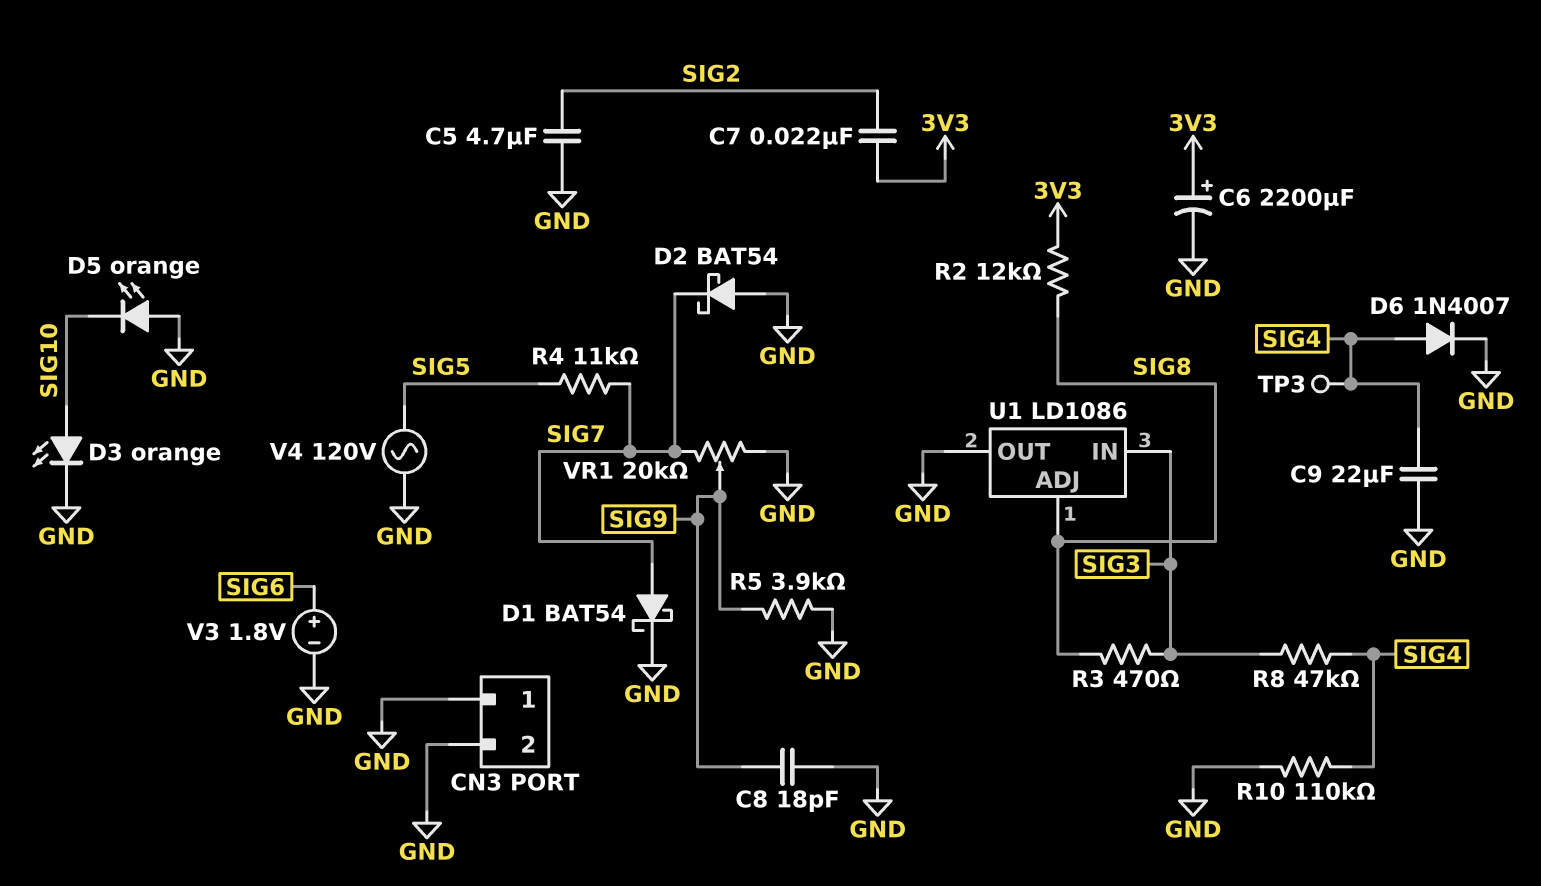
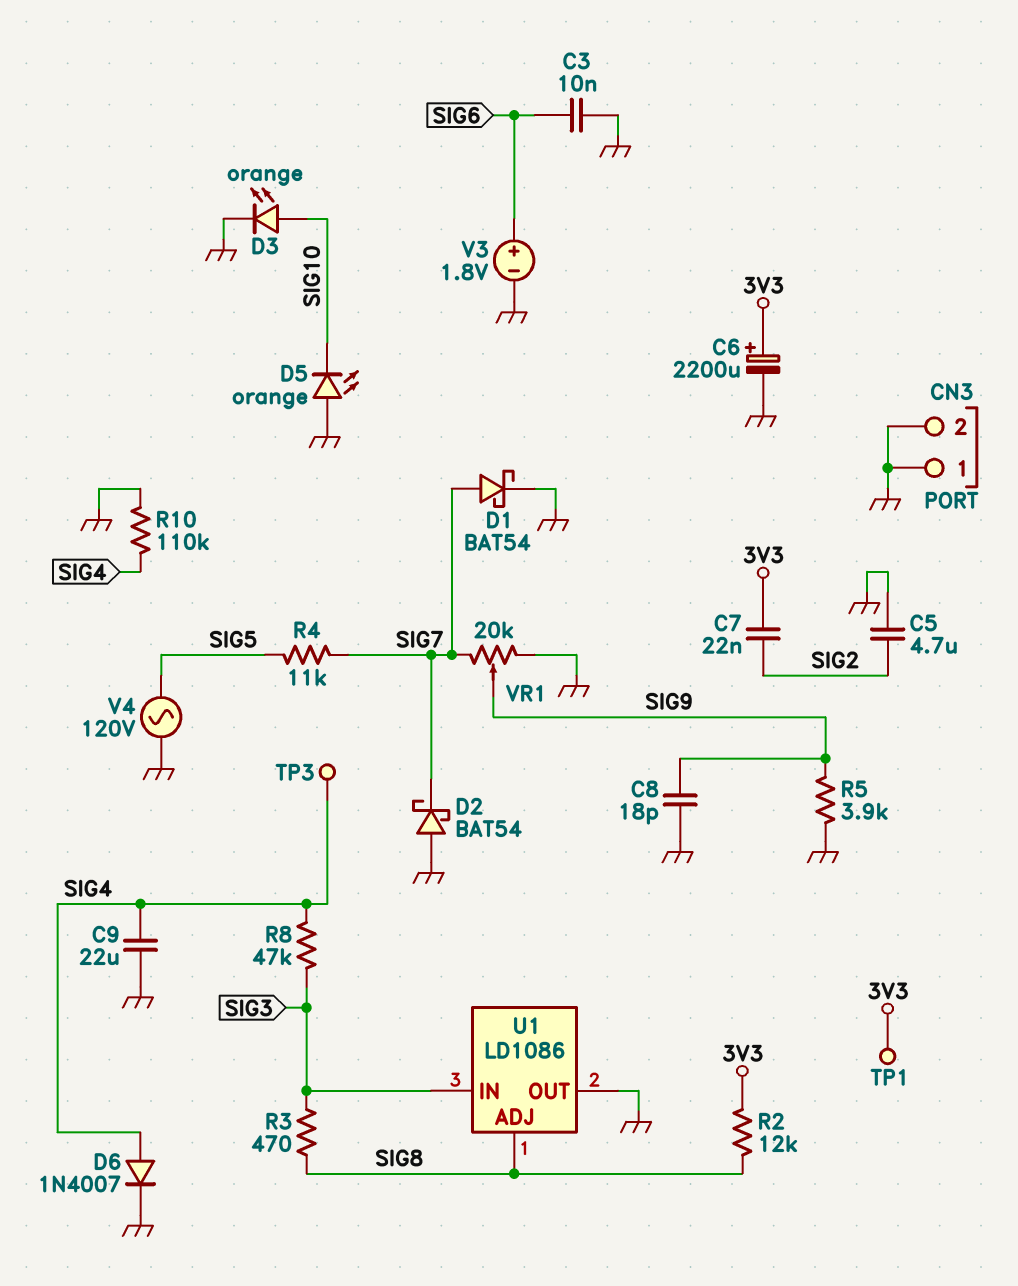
C3: none -> 10nF (GND, SIG6)
TP1: none -> test point (3V3)

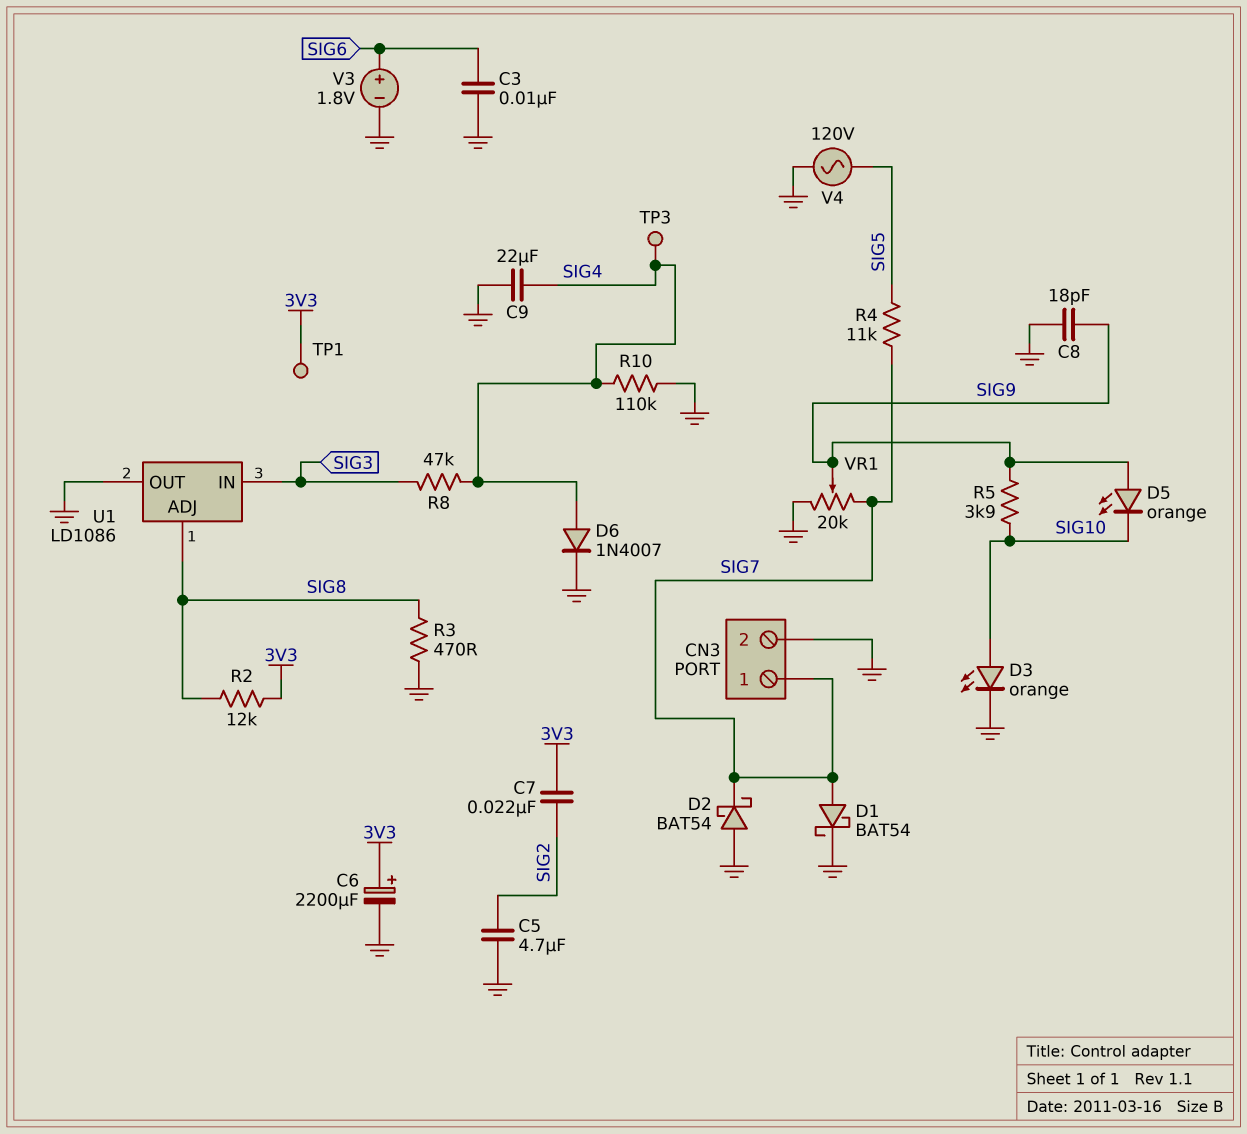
CN3 pin 1: GND -> SIG7
D5: LED orange (A GND, K SIG10) -> LED orange (A SIG9, K SIG10)
R3: 470 (SIG3, SIG8) -> 470 (GND, SIG8)
R5: 3.9k (GND, SIG9) -> 3.9k (SIG9, SIG10)

